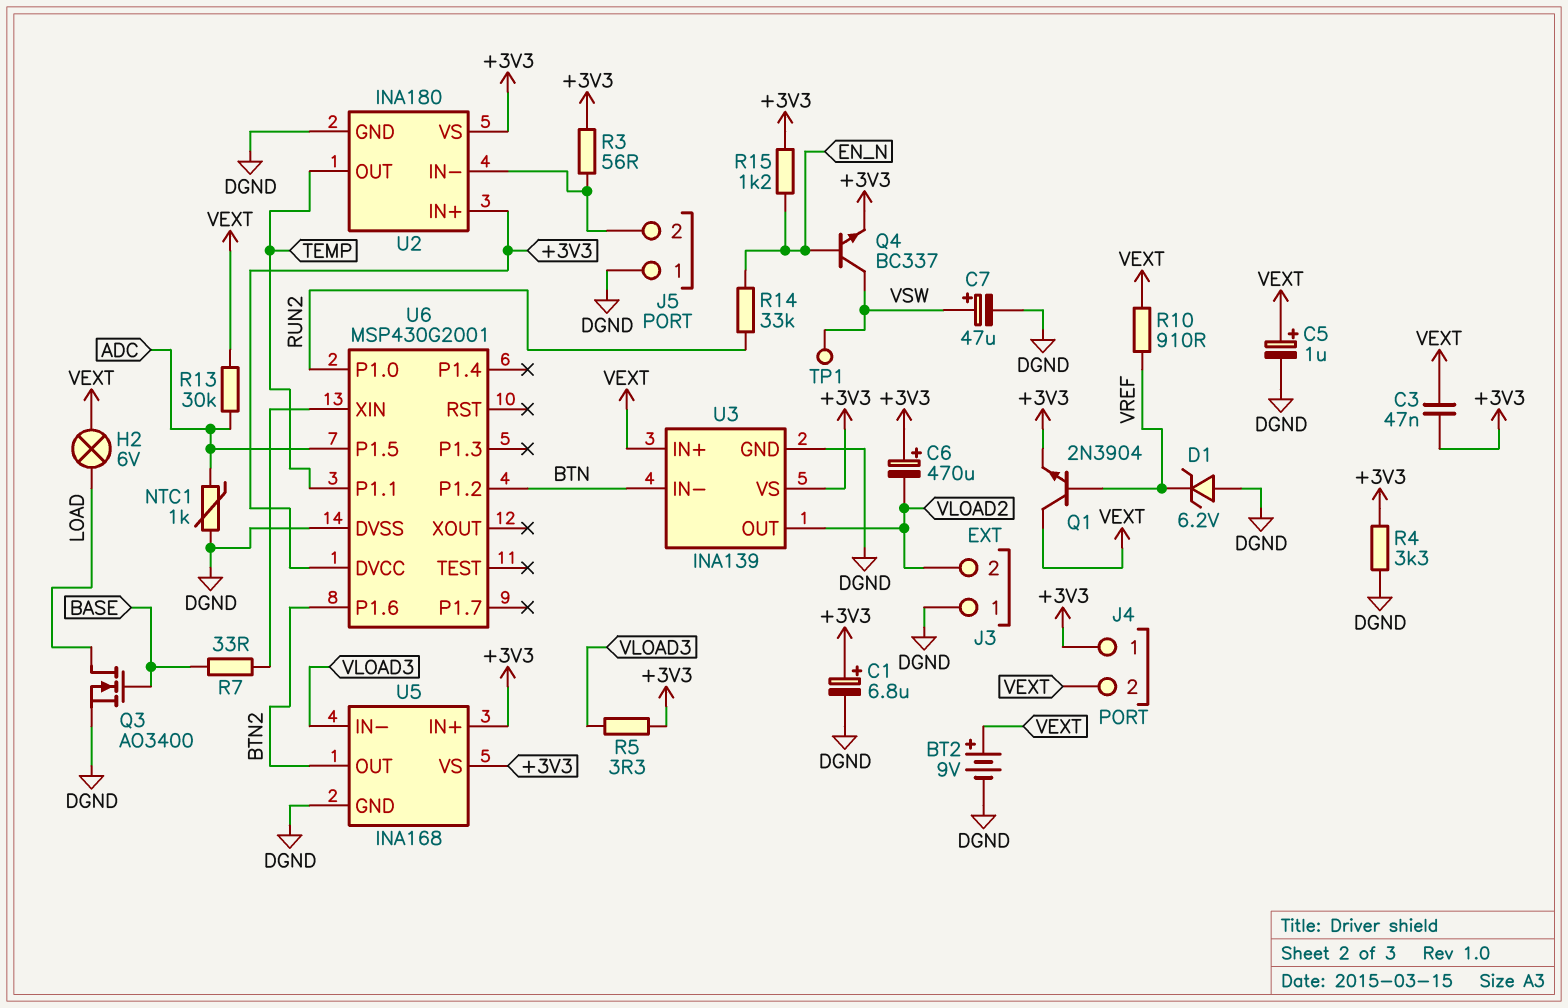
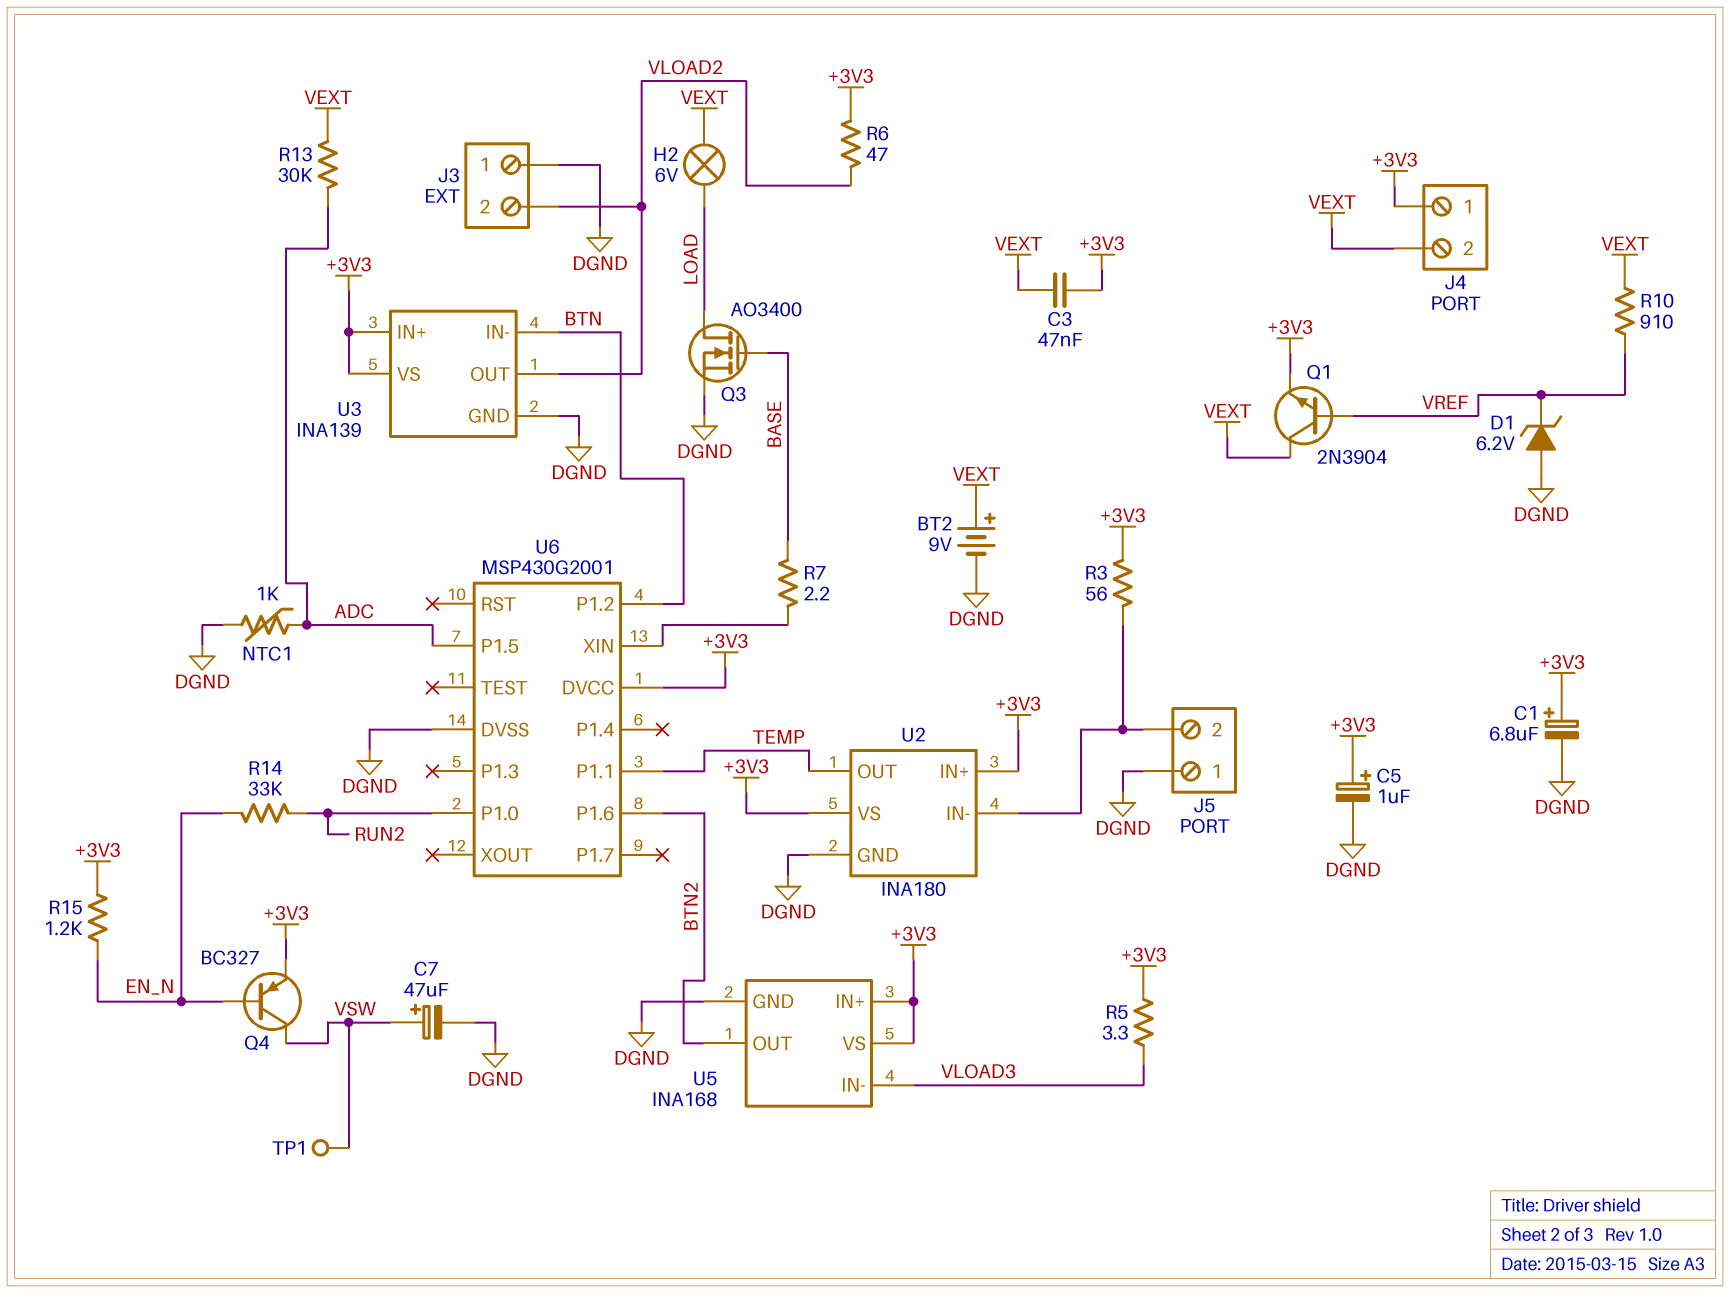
C5: 1uF (plus VEXT, minus DGND) -> 1uF (plus +3V3, minus DGND)
C6: 470uF (plus +3V3, minus VLOAD2) -> none
Q4: NPN BC337 (B EN_N, C VSW, E +3V3) -> PNP BC327 (B EN_N, C VSW, E +3V3)
R4: 3.3k (+3V3, DGND) -> none
R6: none -> 47 (+3V3, VLOAD2)
R7: 33 (BASE, U6/XIN) -> 2.2 (BASE, U6/XIN)
U3 pin IN+: VEXT -> +3V3

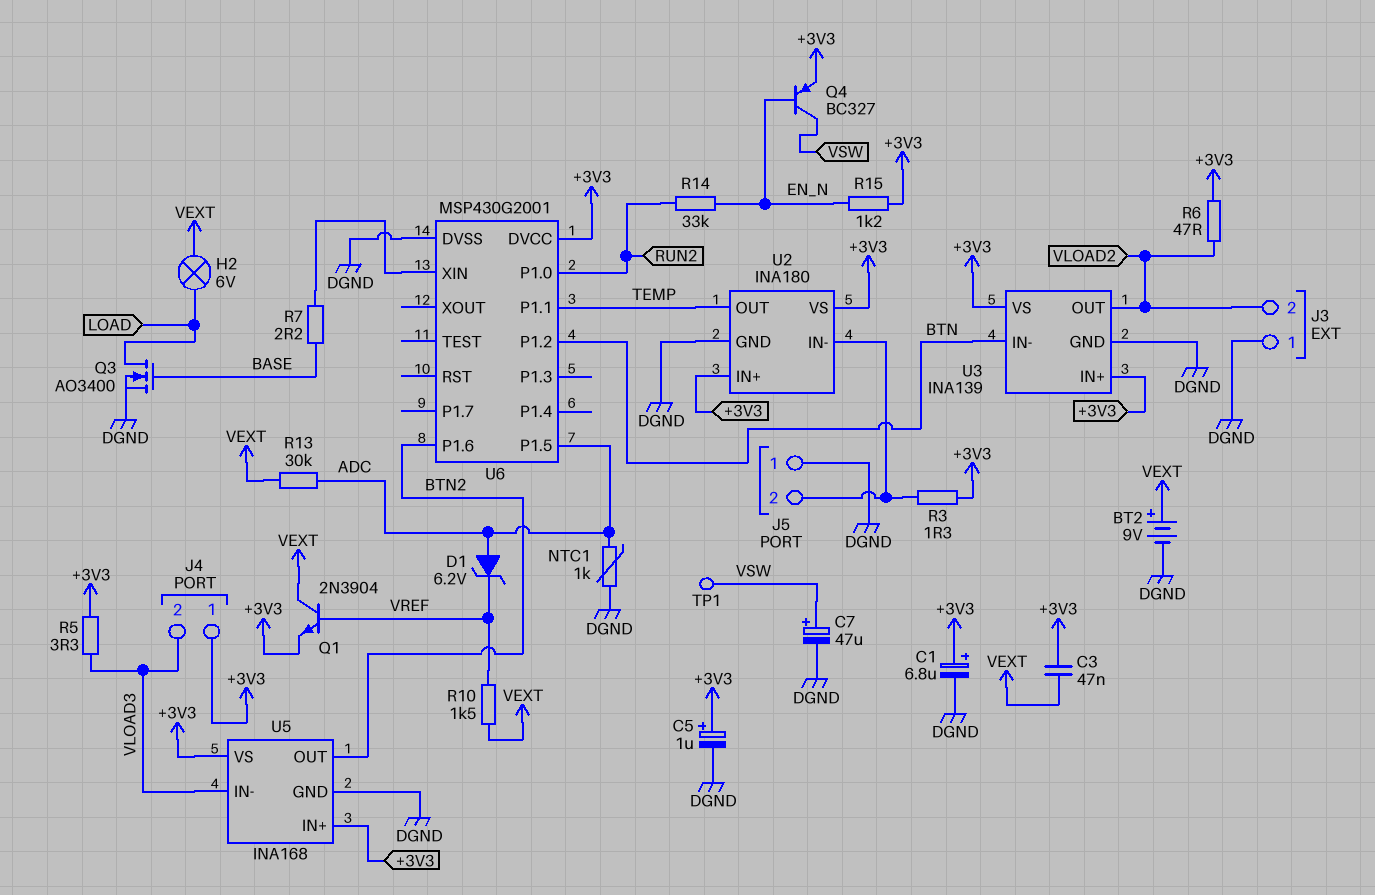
D1: zener 6.2V (A DGND, K VREF) -> zener 6.2V (A ADC, K VREF)
J4 pin 2: VEXT -> VLOAD3
R3: 56 (+3V3, J5/2) -> 1.3 (+3V3, J5/2)
R10: 910 (VEXT, VREF) -> 1.5k (VEXT, VREF)

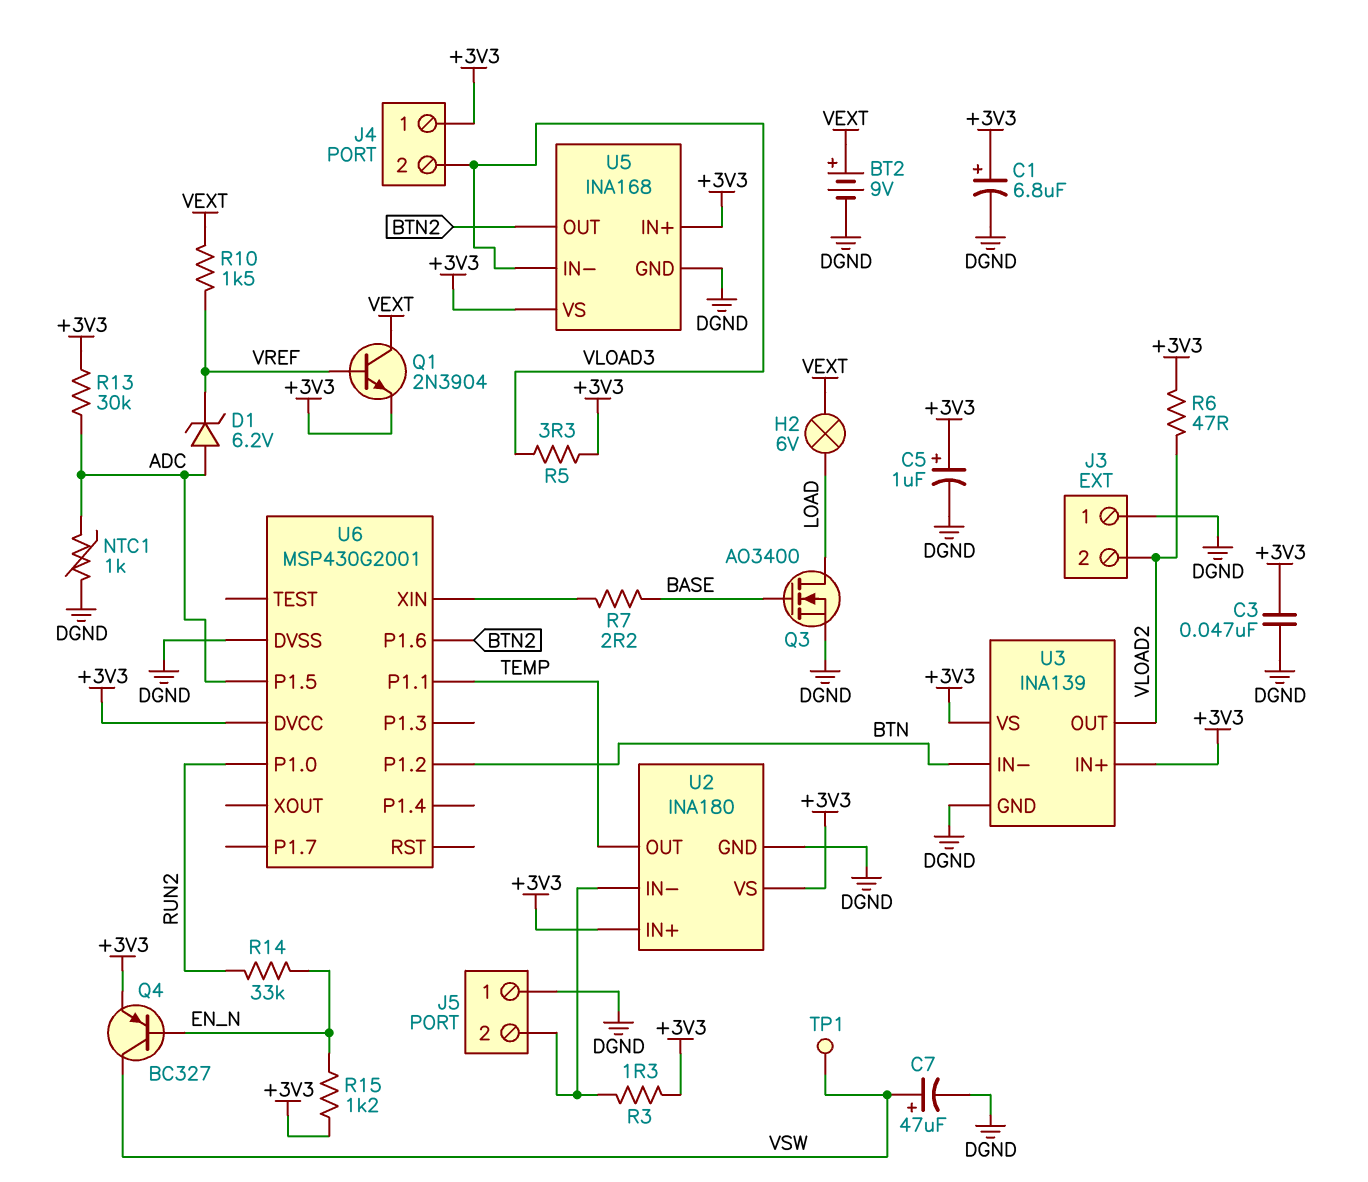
C3: 47nF (+3V3, VEXT) -> 47nF (+3V3, DGND)
R13: 30k (ADC, VEXT) -> 30k (+3V3, ADC)

